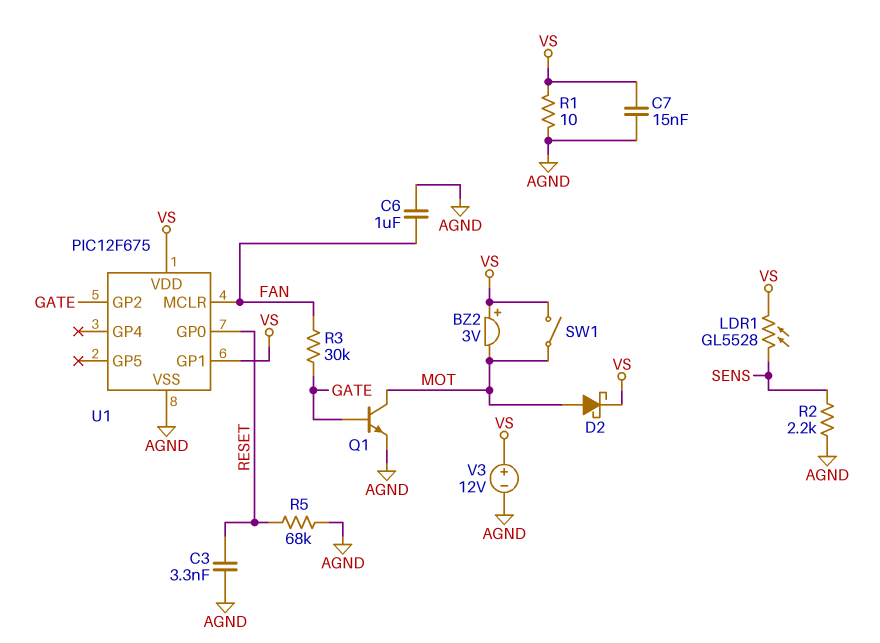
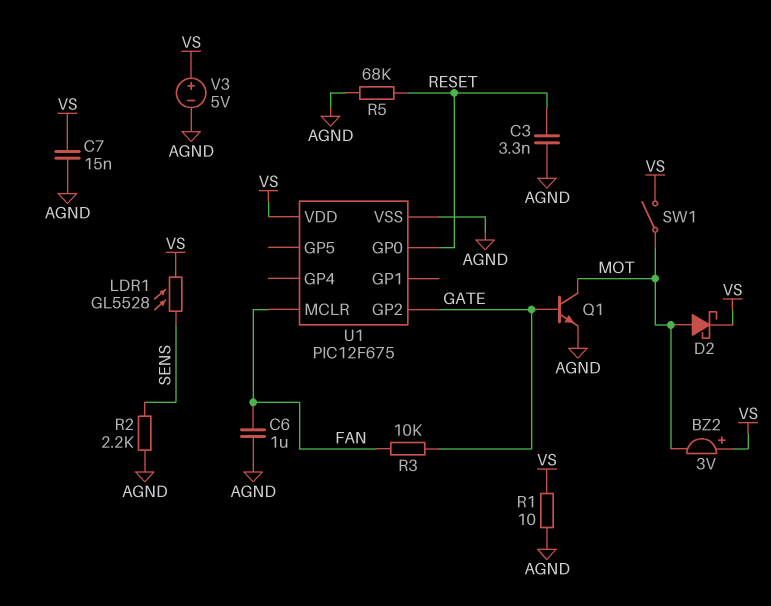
R3: 30k (FAN, GATE) -> 10k (FAN, GATE)
U1 pin GP1: VS -> none
V3: 12V (plus VS, minus AGND) -> 5V (plus VS, minus AGND)

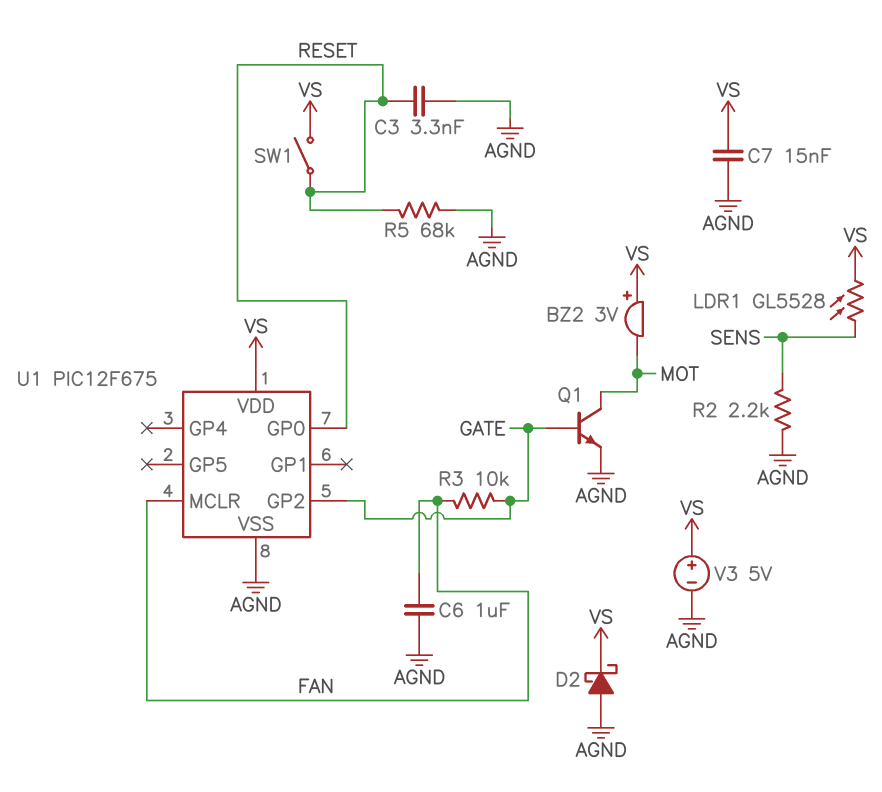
D2: schottky (A MOT, K VS) -> schottky (A AGND, K VS)
R1: 10 (AGND, VS) -> none
SW1: switch (MOT, VS) -> switch (RESET, VS)

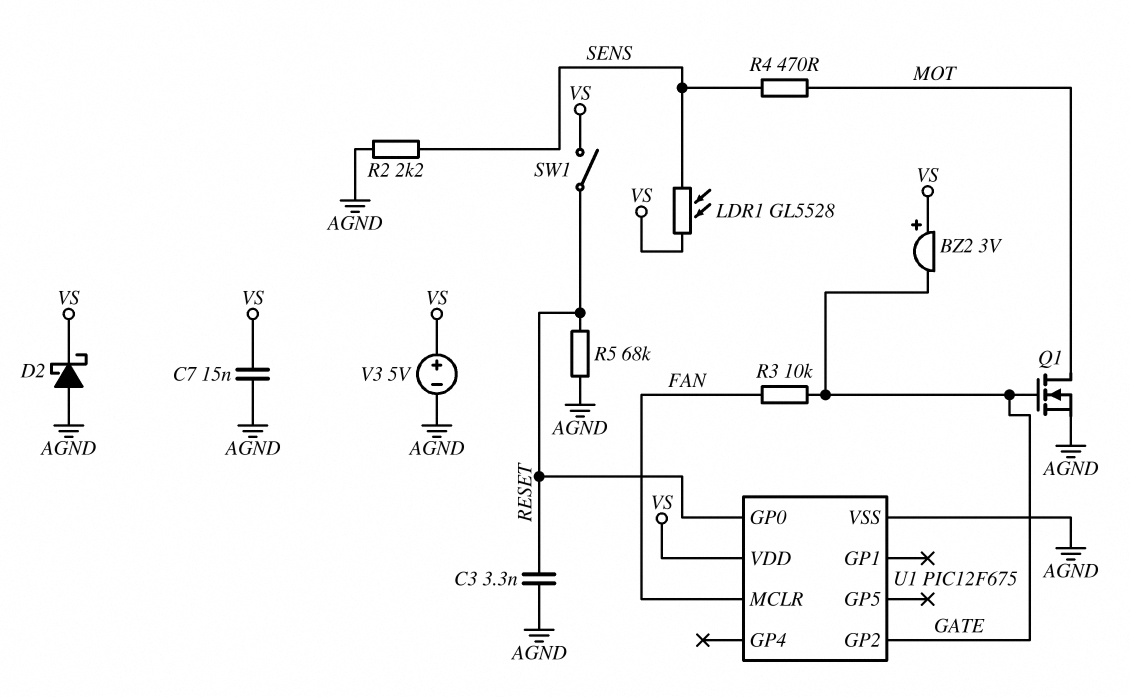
BZ2: buzzer 3V (plus VS, minus MOT) -> buzzer 3V (plus VS, minus GATE)
C6: 1uF (AGND, FAN) -> none
Q1: NPN (B GATE, C MOT, E AGND) -> NMOS (G GATE, D MOT, S AGND)
R4: none -> 470 (MOT, SENS)

